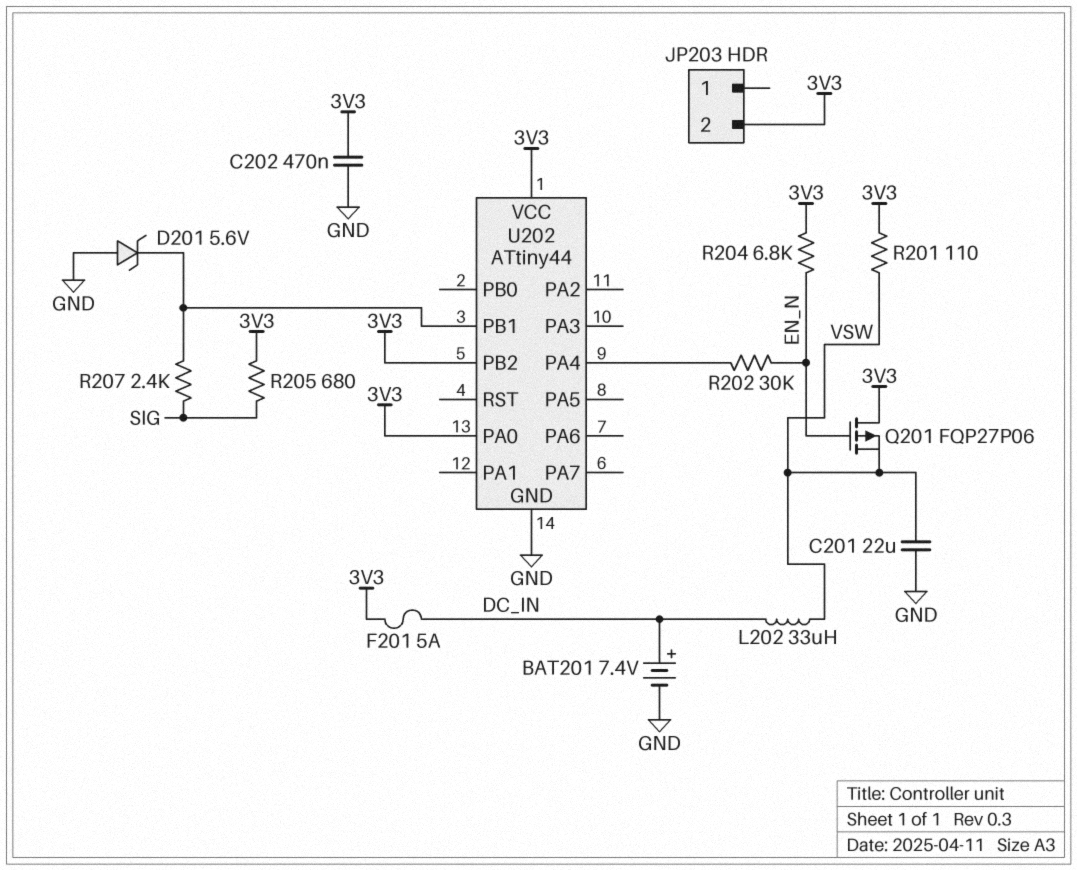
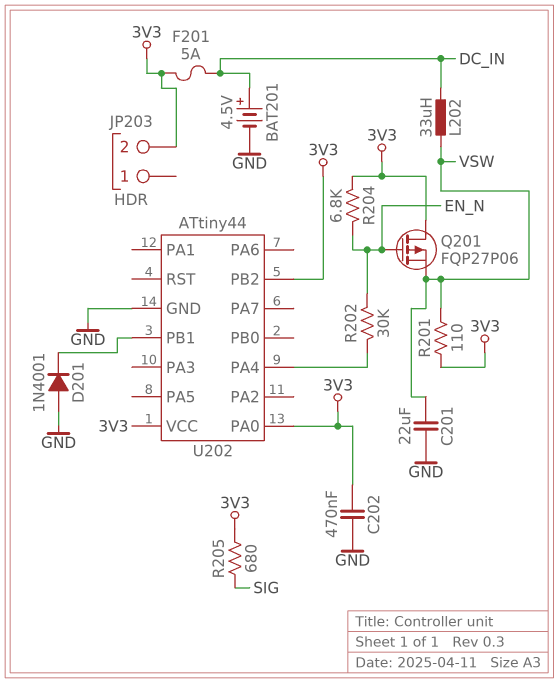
BAT201: 7.4V (plus DC_IN, minus GND) -> 4.5V (plus DC_IN, minus GND)
D201: zener 5.6V (A GND, K U202/PB1) -> diode 1N4001 (A GND, K U202/PB1)
R207: 2.4k (SIG, U202/PB1) -> none

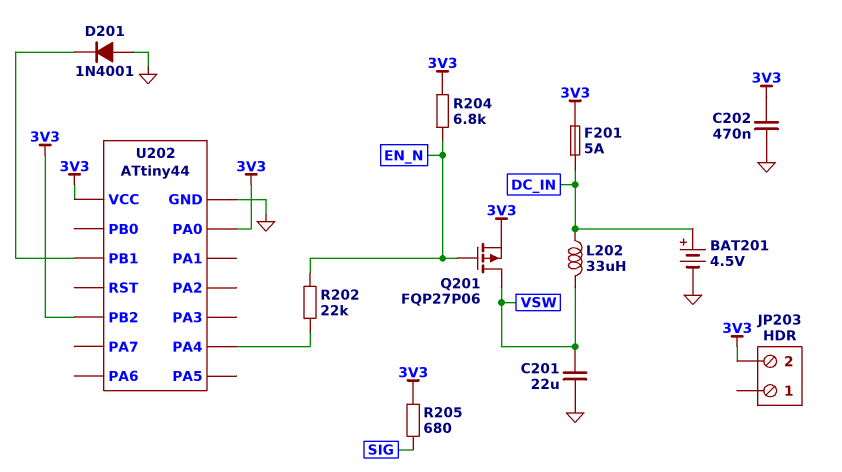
Q201: PMOS FQP27P06 (G EN_N, D 3V3, S VSW) -> PMOS FQP27P06 (G EN_N, D VSW, S 3V3)
R201: 110 (3V3, VSW) -> none
R202: 30k (EN_N, U202/PA4) -> 22k (EN_N, U202/PA4)

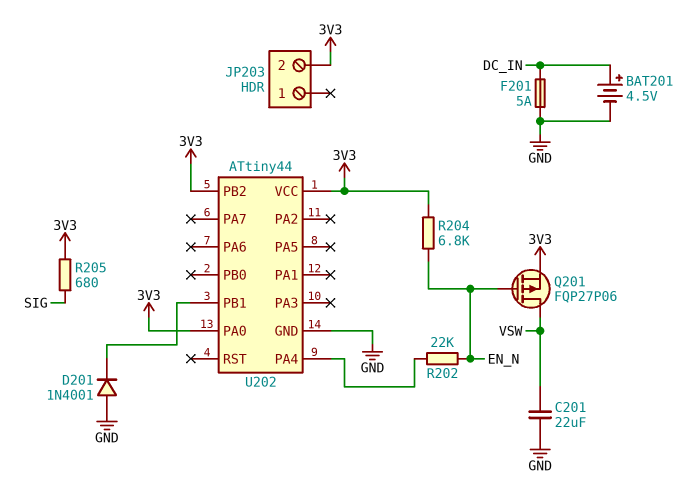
C202: 470nF (3V3, GND) -> none
F201: 5A (3V3, DC_IN) -> 5A (DC_IN, GND)
L202: 33uH (DC_IN, VSW) -> none

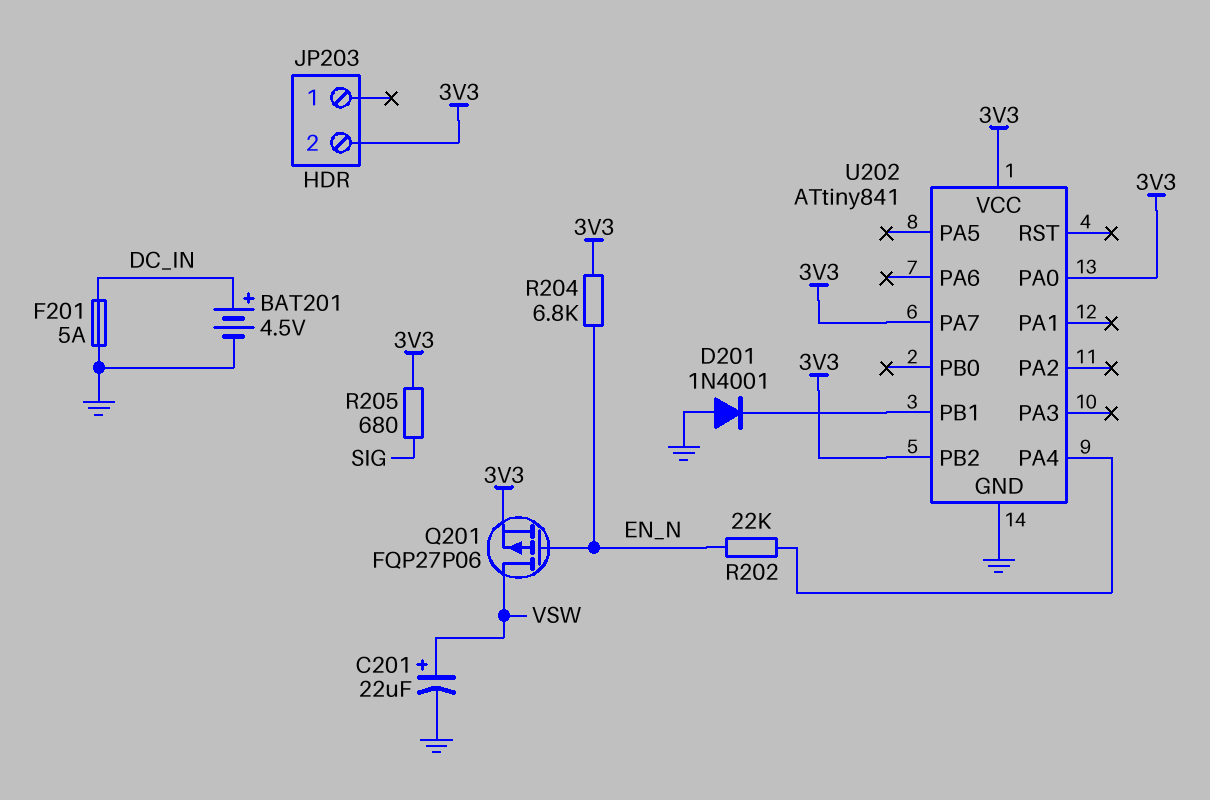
C201: 22uF (GND, VSW) -> 22uF (plus VSW, minus GND)
U202: ATtiny44 -> ATtiny841
U202 pin PA7: none -> 3V3

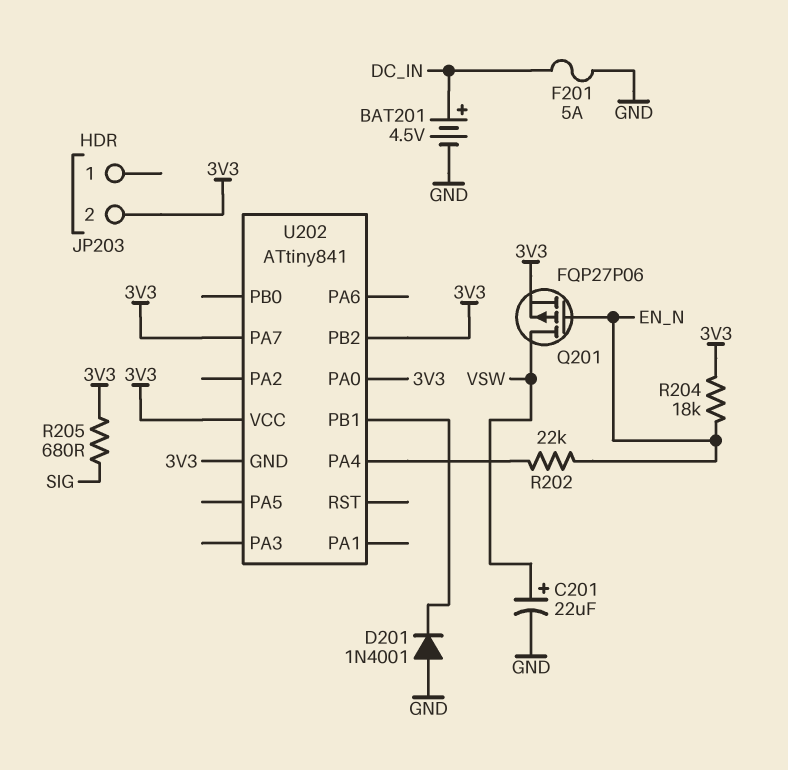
R204: 6.8k (3V3, EN_N) -> 18k (3V3, EN_N)
U202 pin GND: GND -> 3V3

